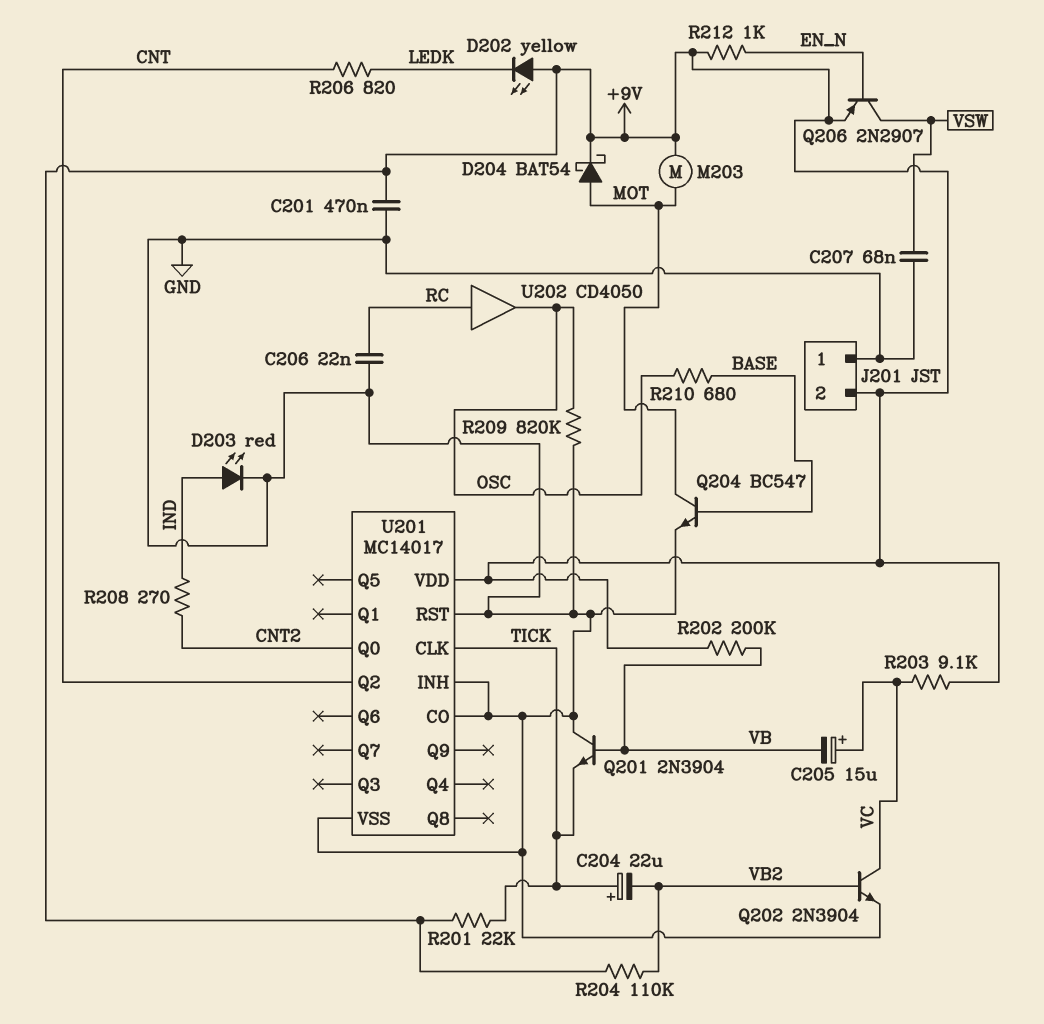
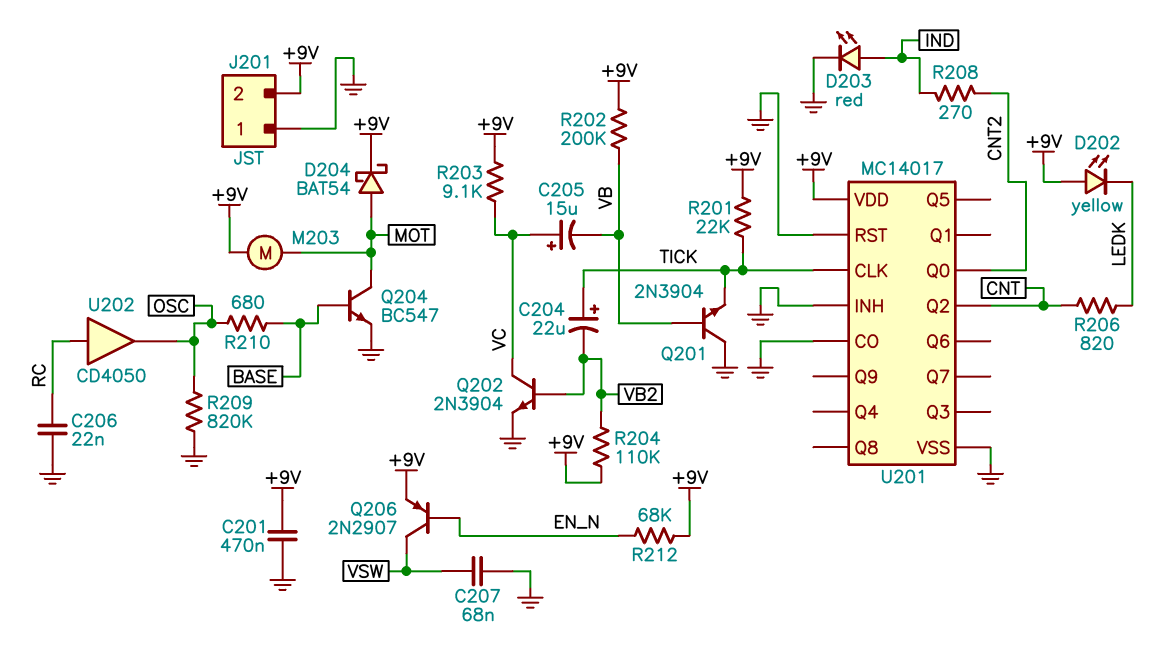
R212: 1k (+9V, EN_N) -> 68k (+9V, EN_N)

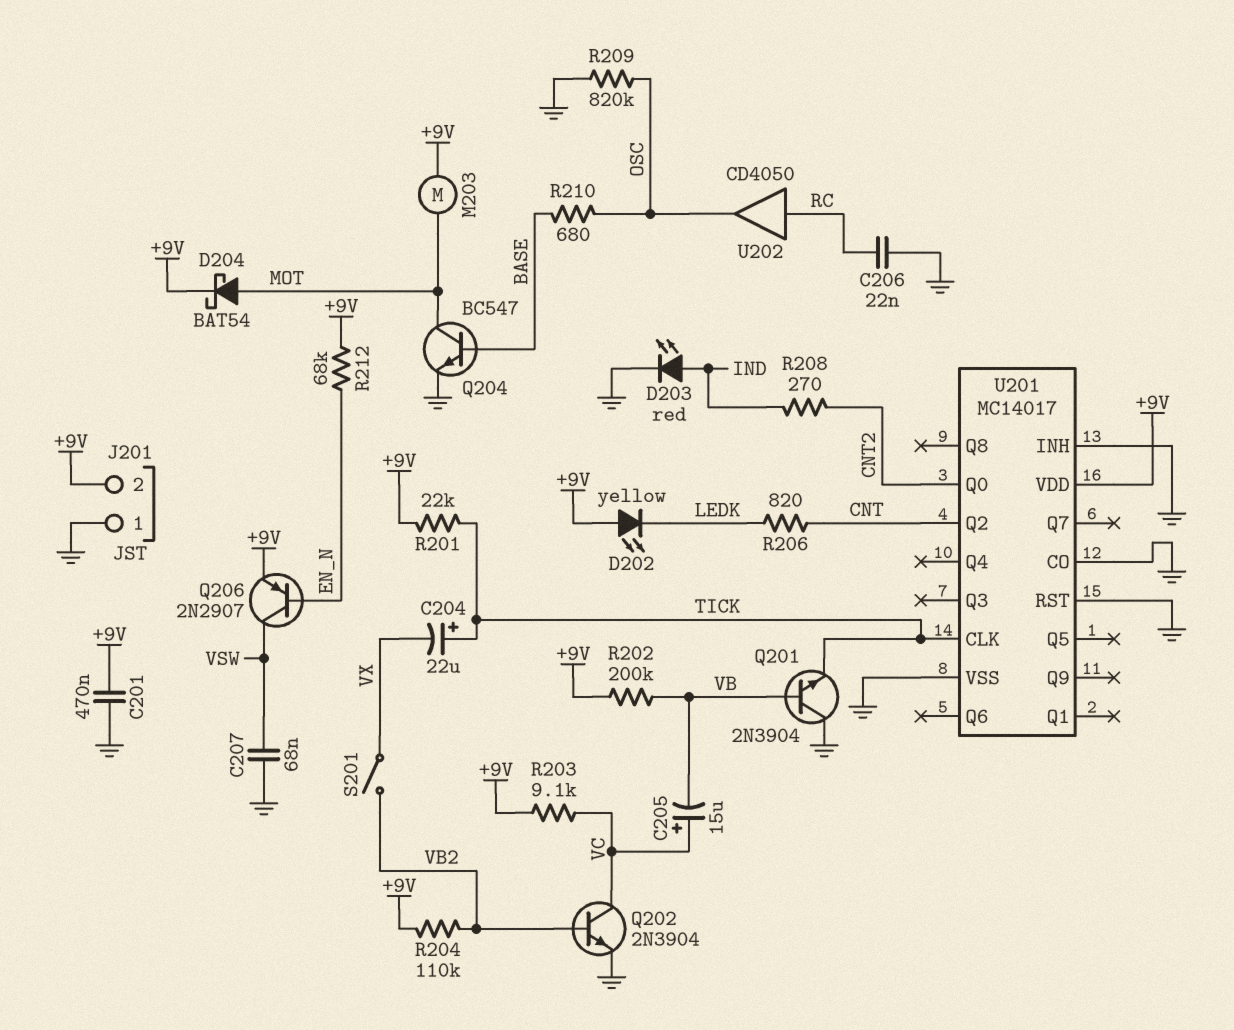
C204: 22uF (plus TICK, minus VB2) -> 22uF (plus TICK, minus VX)
S201: none -> switch (VB2, VX)

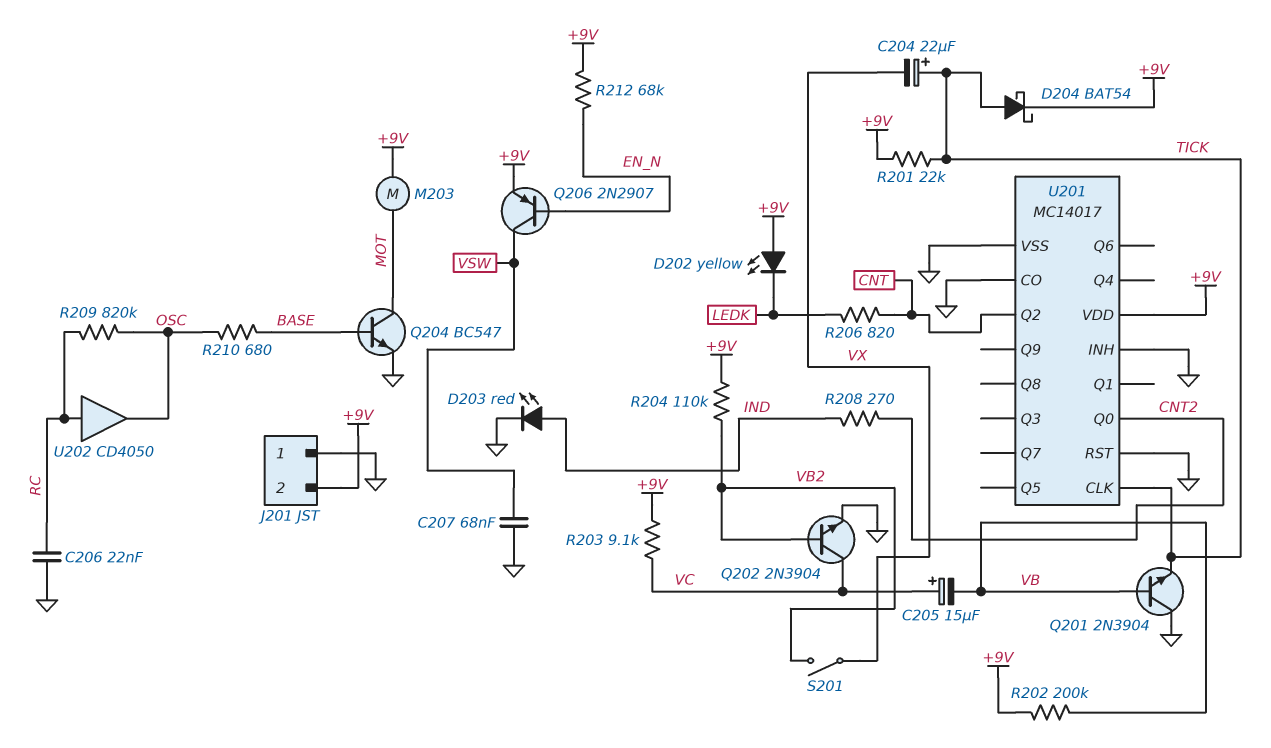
C201: 470nF (+9V, GND) -> none
D204: schottky BAT54 (A MOT, K +9V) -> schottky BAT54 (A TICK, K +9V)
R209: 820k (GND, OSC) -> 820k (OSC, RC)

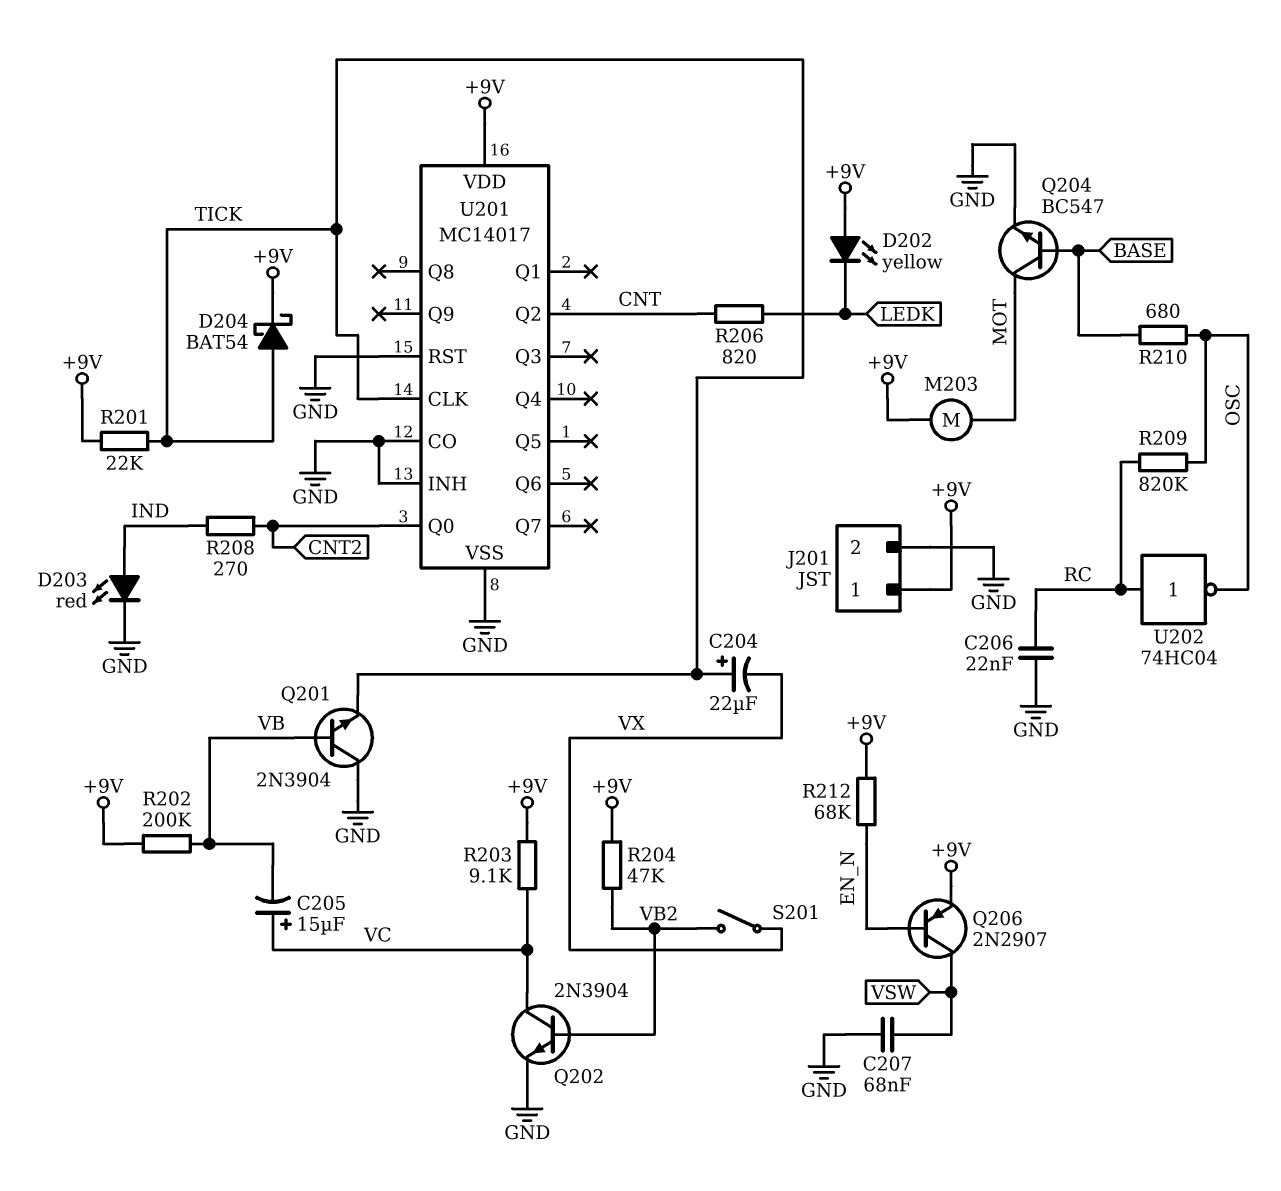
J201 pin 1: GND -> +9V
J201 pin 2: +9V -> GND
R204: 110k (+9V, VB2) -> 47k (+9V, VB2)
U202: buffer CD4050 (in RC, out OSC) -> NOT 74HC04 (in RC, out OSC)

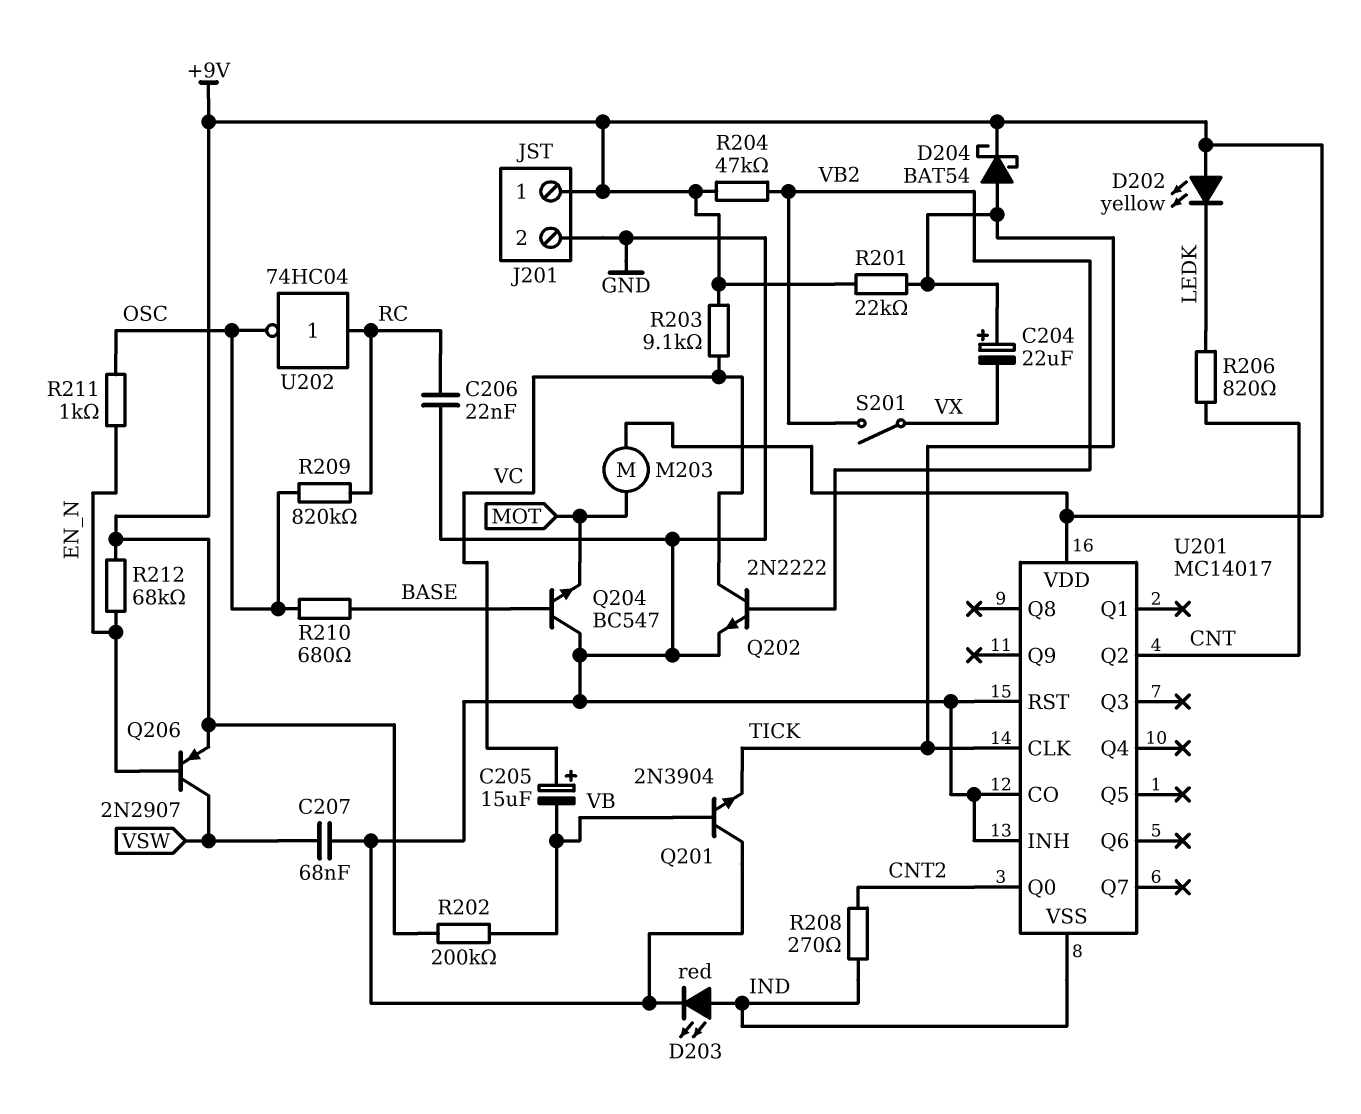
Q202: NPN 2N3904 (B VB2, C VC, E GND) -> NPN 2N2222 (B VB2, C VC, E GND)
Q204: NPN BC547 (B BASE, C MOT, E GND) -> NPN BC547 (B BASE, C GND, E MOT)
R211: none -> 1k (EN_N, OSC)
U201 pin VSS: GND -> IND

